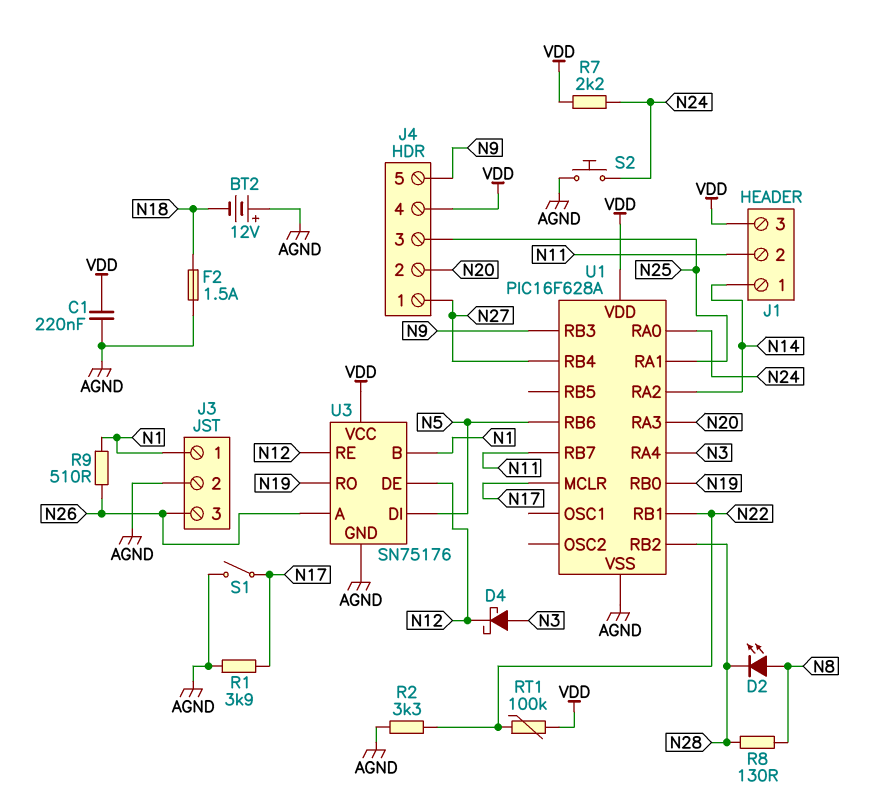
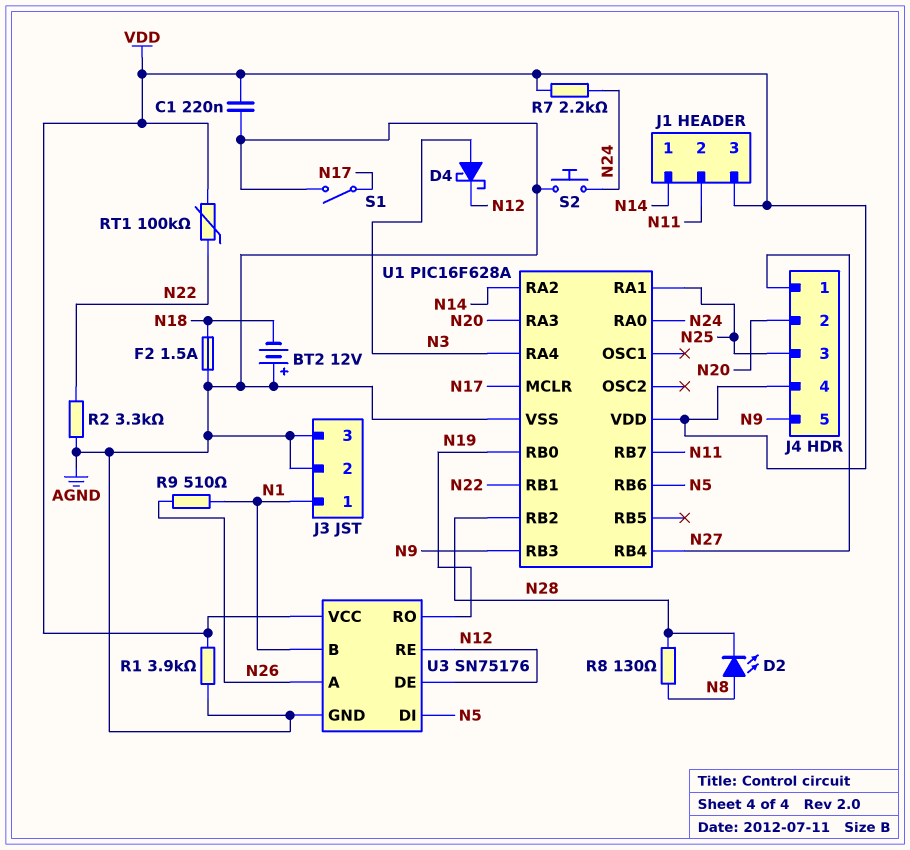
J3 pin 3: N26 -> AGND
R1: 3.9k (AGND, N17) -> 3.9k (AGND, VDD)

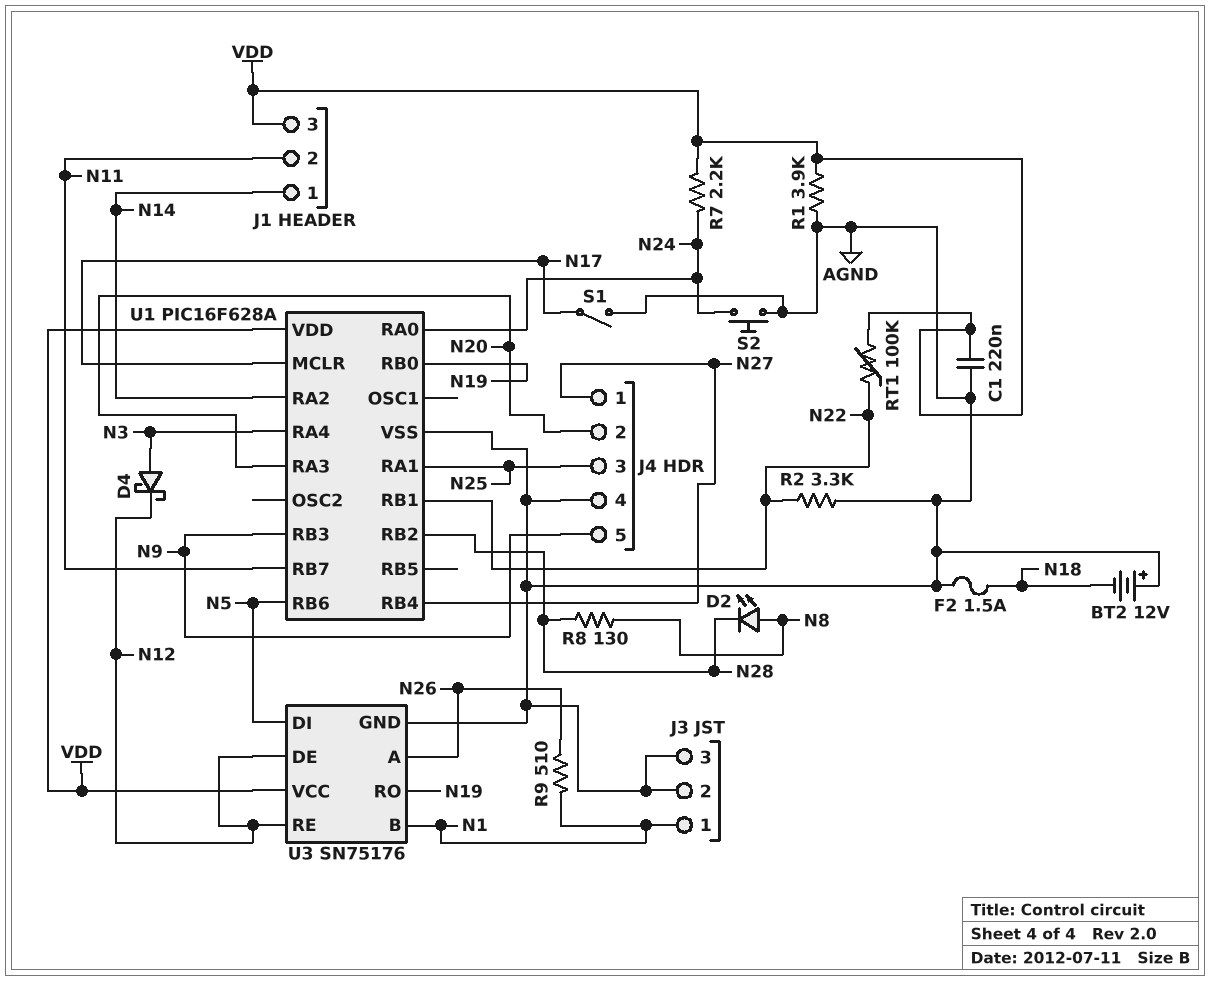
J4 pin 4: VDD -> AGND

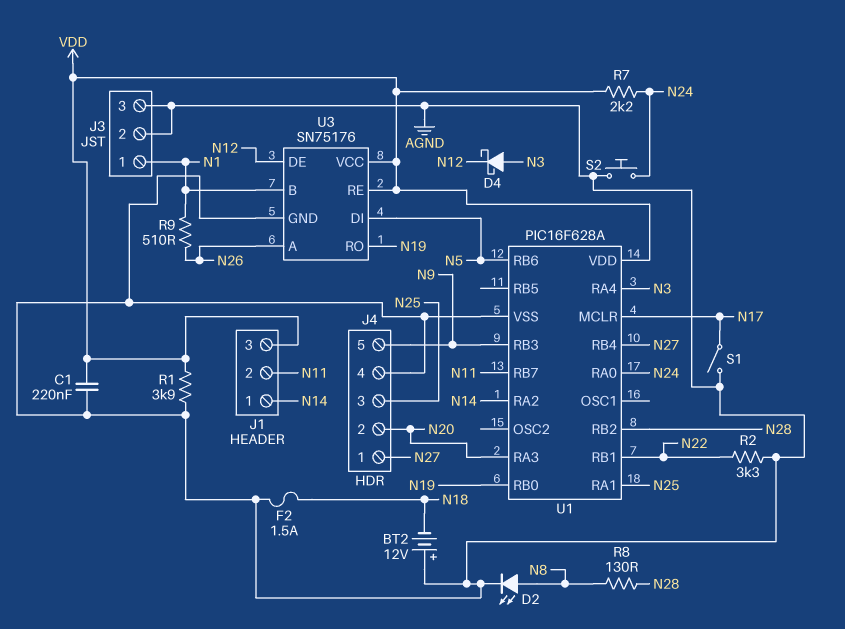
D2: LED (A N8, K N28) -> LED (A N8, K AGND)
RT1: 100k (N22, VDD) -> none
U3 pin RE: N12 -> VDD

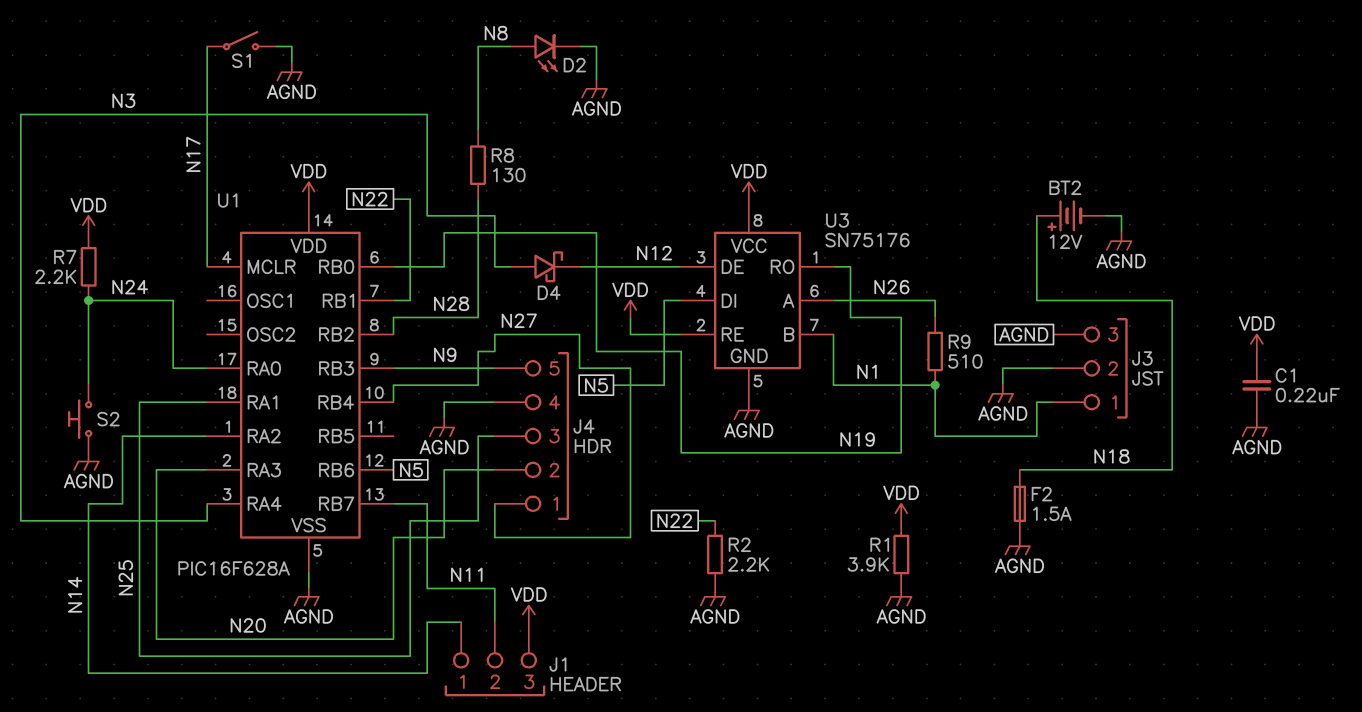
BT2: 12V (plus AGND, minus N18) -> 12V (plus N18, minus AGND)
R2: 3.3k (AGND, N22) -> 2.2k (AGND, N22)

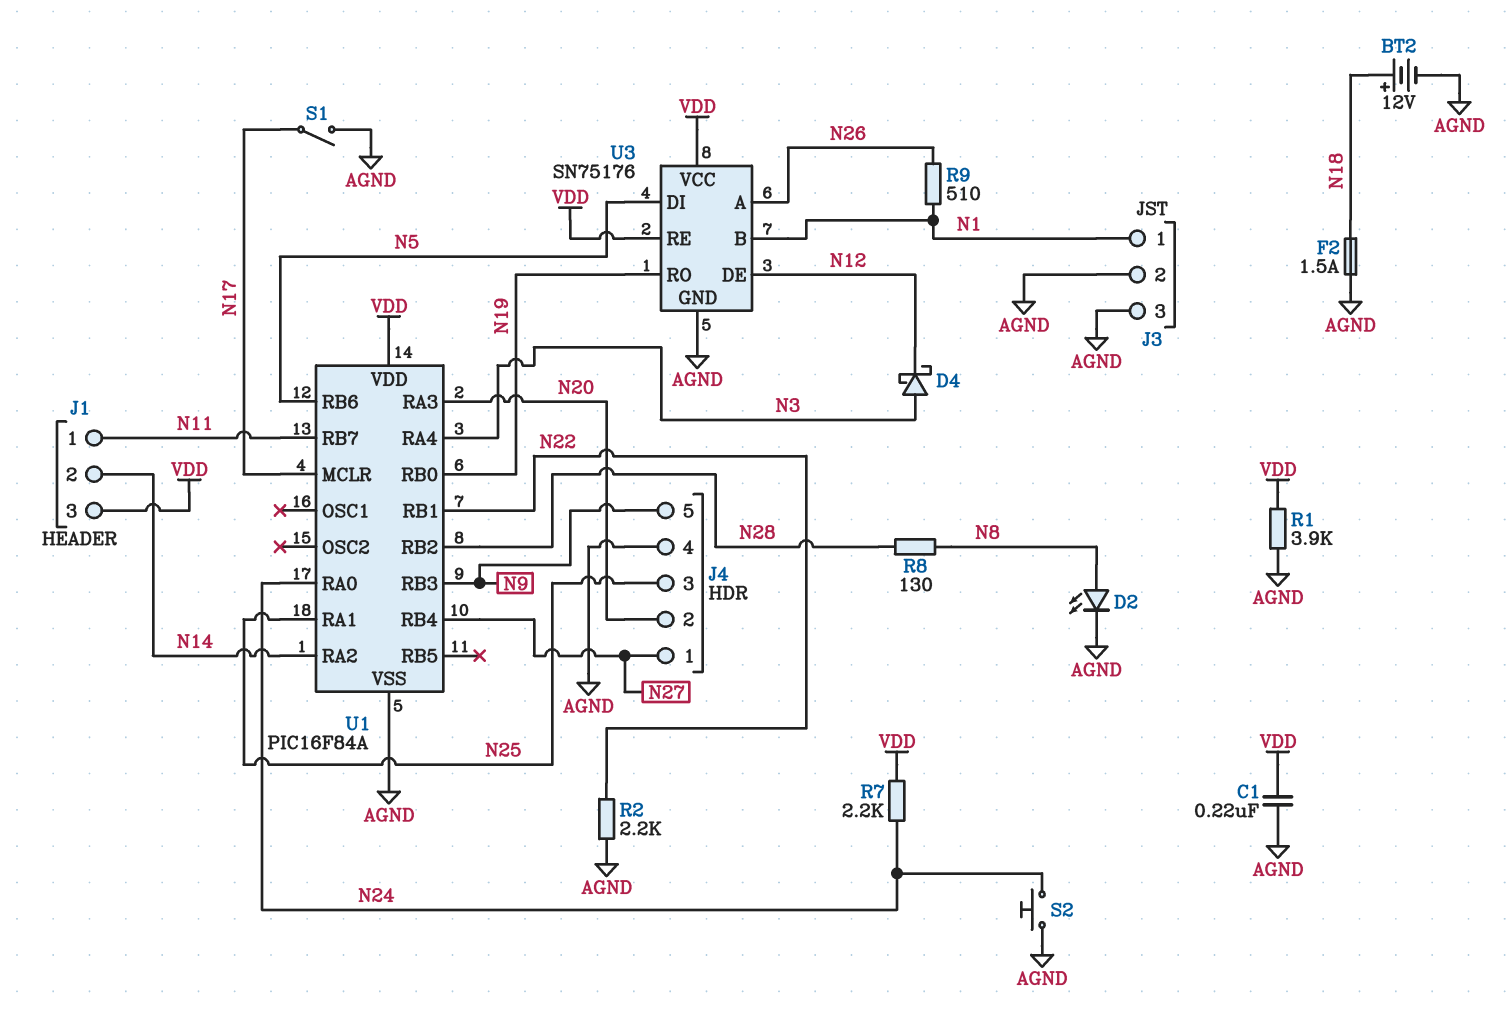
J1 pin 1: N14 -> N11
J1 pin 2: N11 -> N14
U1: PIC16F628A -> PIC16F84A

